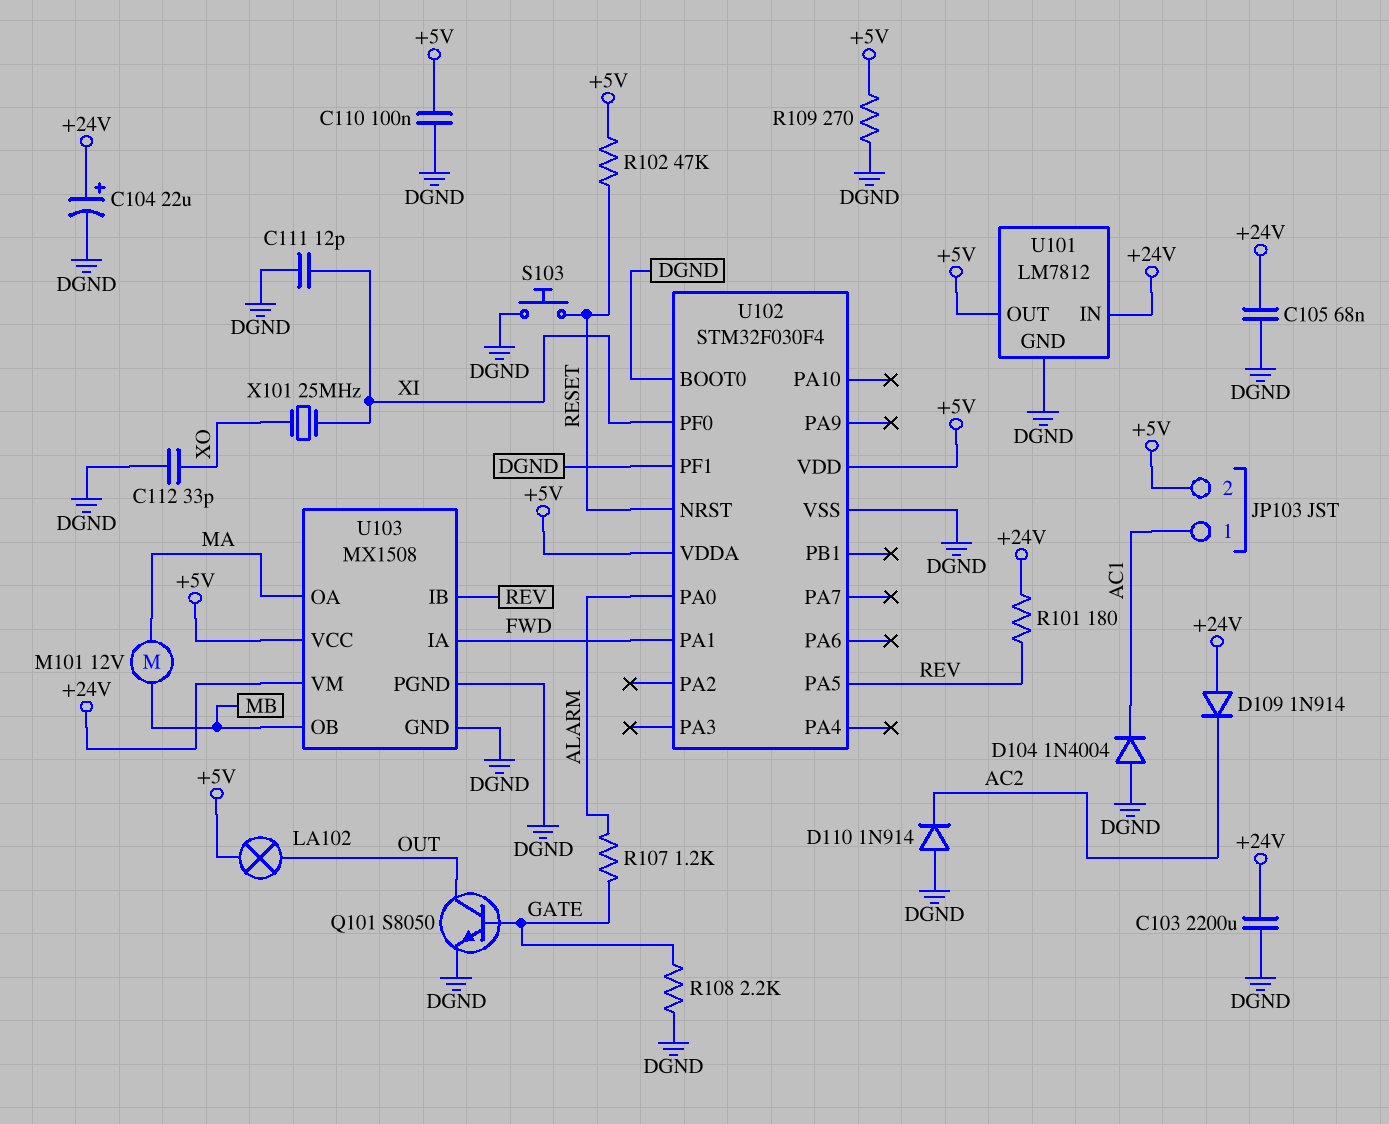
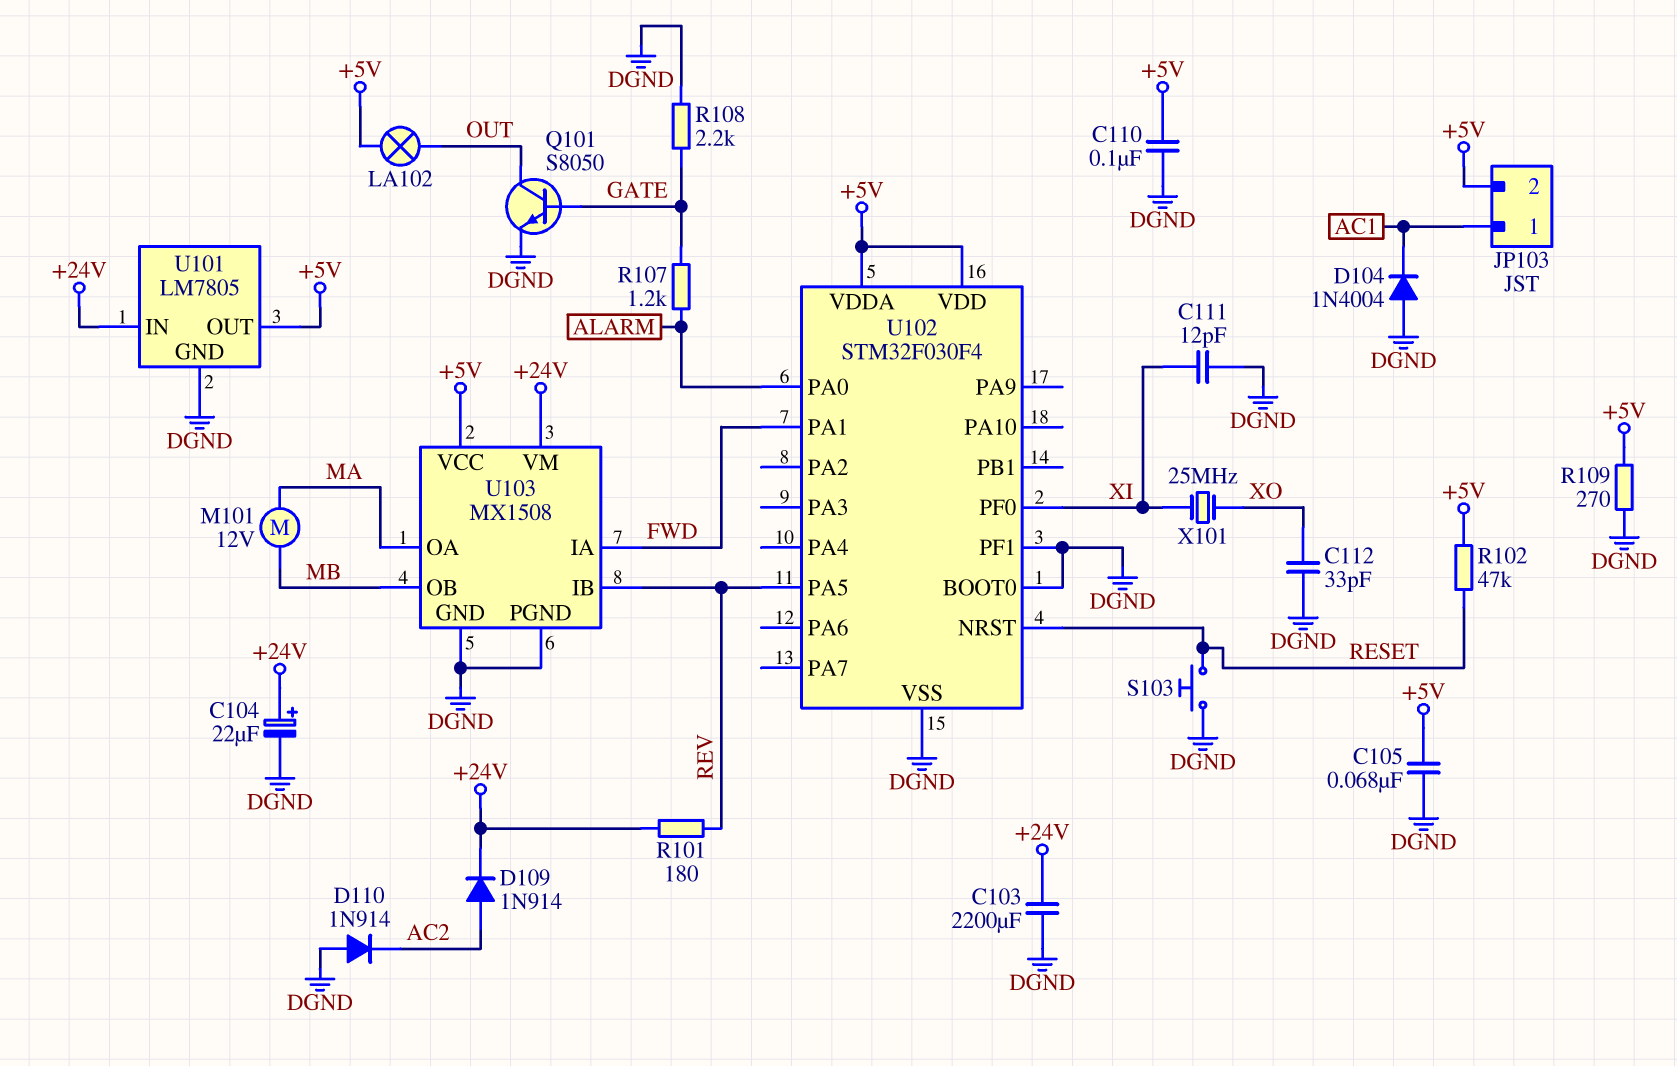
C105: 68nF (+24V, DGND) -> 68nF (+5V, DGND)
D109: diode 1N914 (A +24V, K AC2) -> diode 1N914 (A AC2, K +24V)
U101: LM7812 -> LM7805

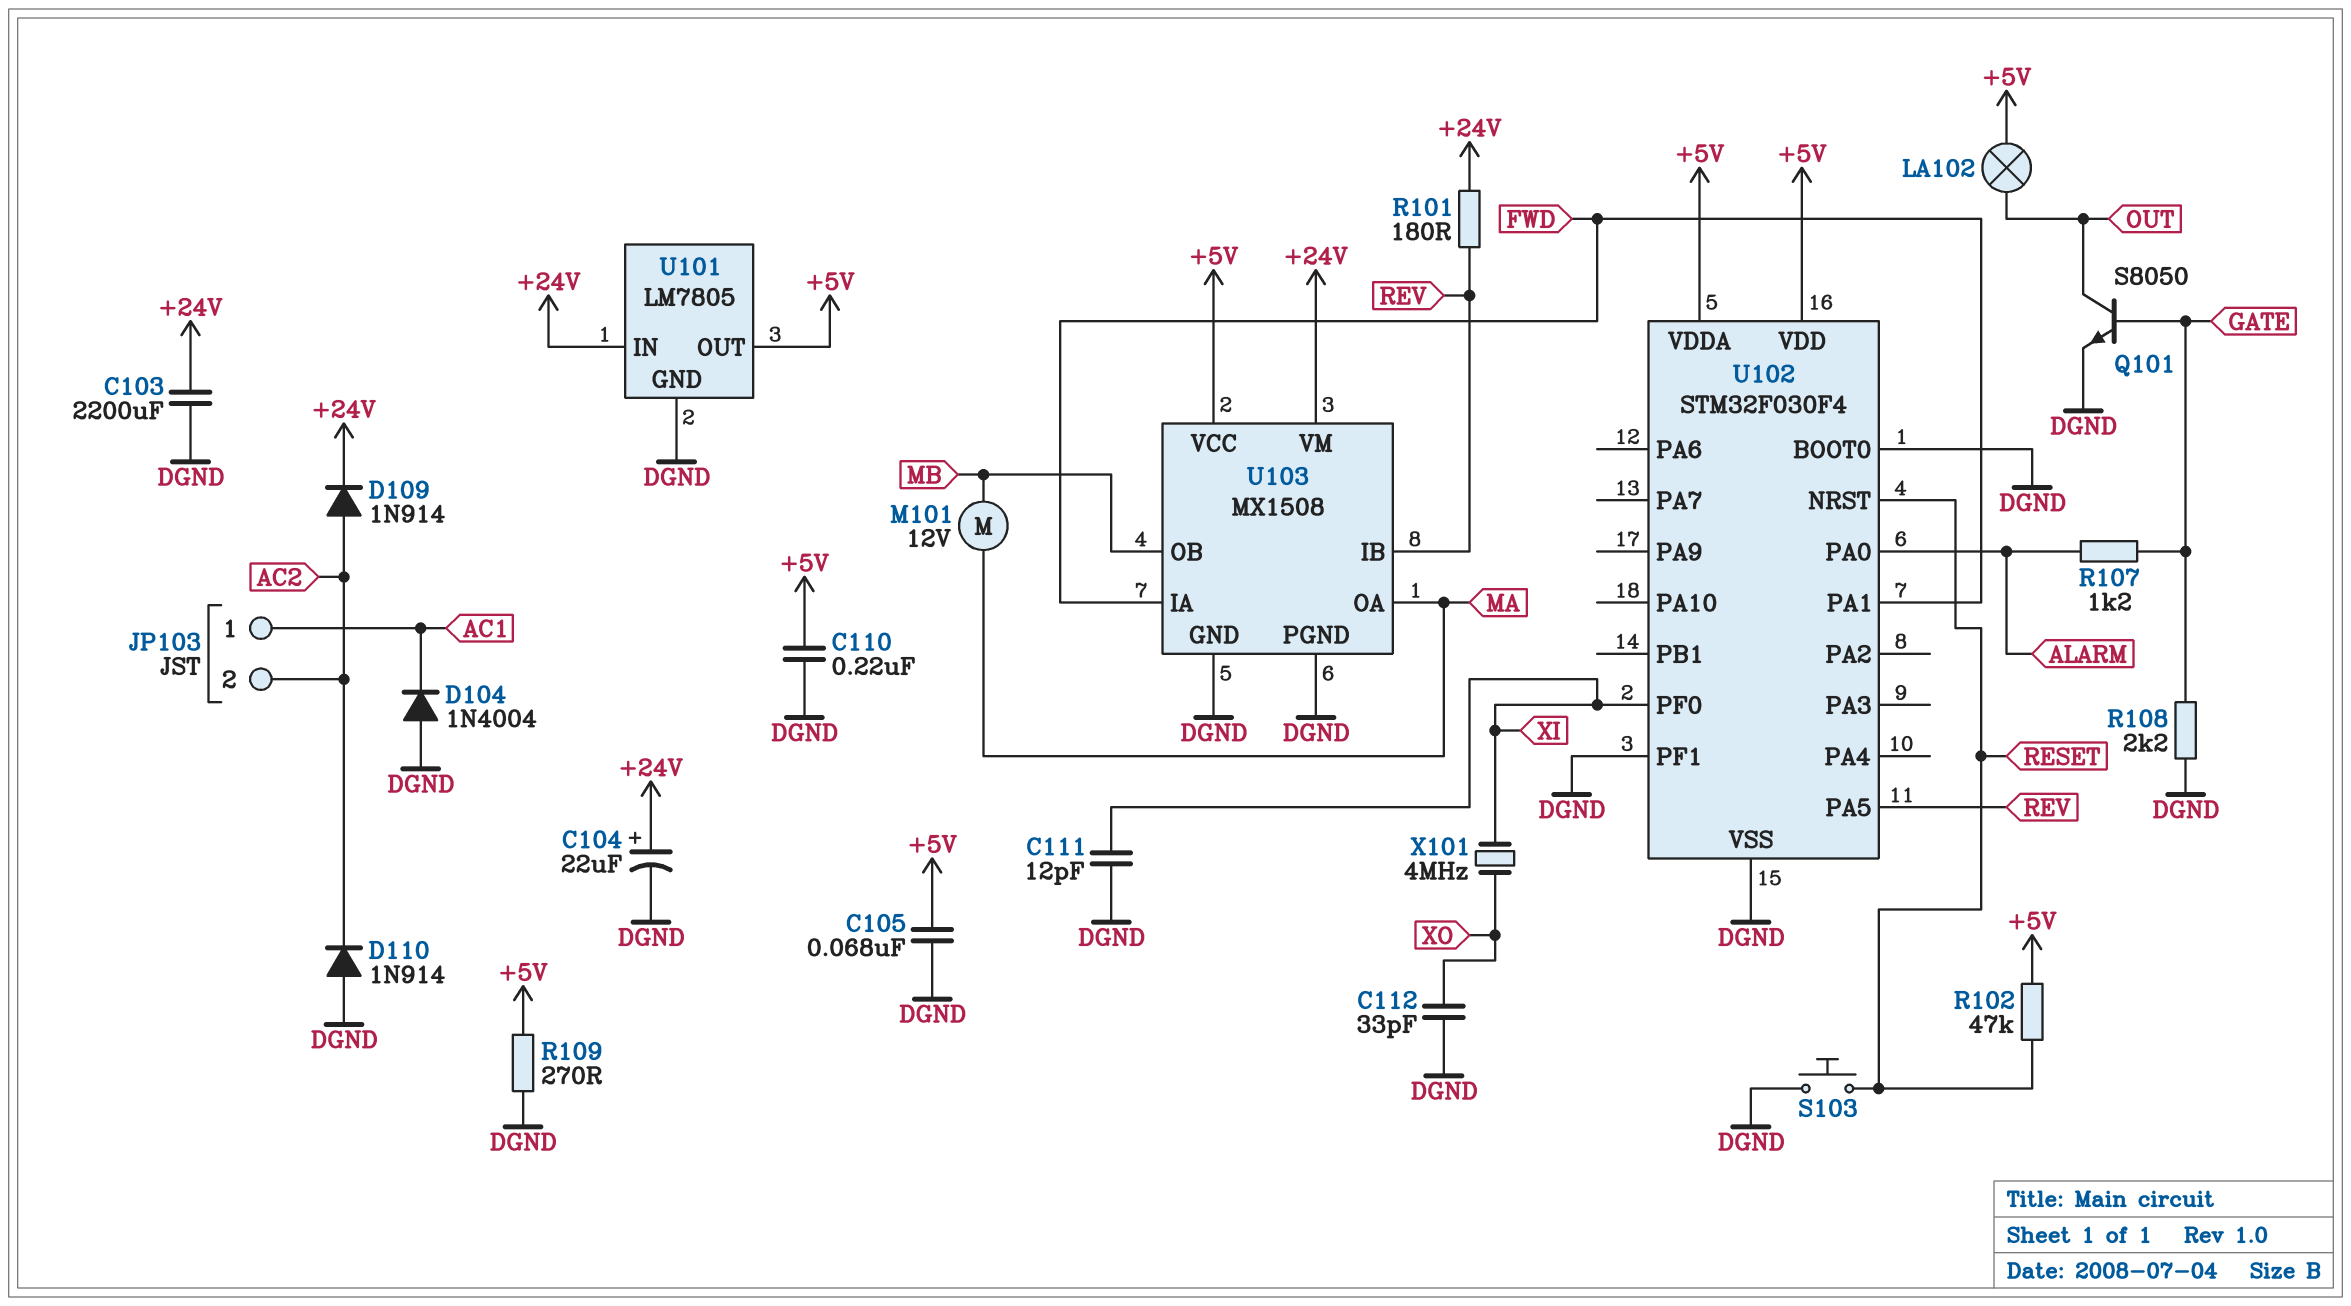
C110: 100nF (+5V, DGND) -> 220nF (+5V, DGND)
JP103 pin 2: +5V -> AC2
X101: 25MHz (XI, XO) -> 4MHz (XI, XO)

